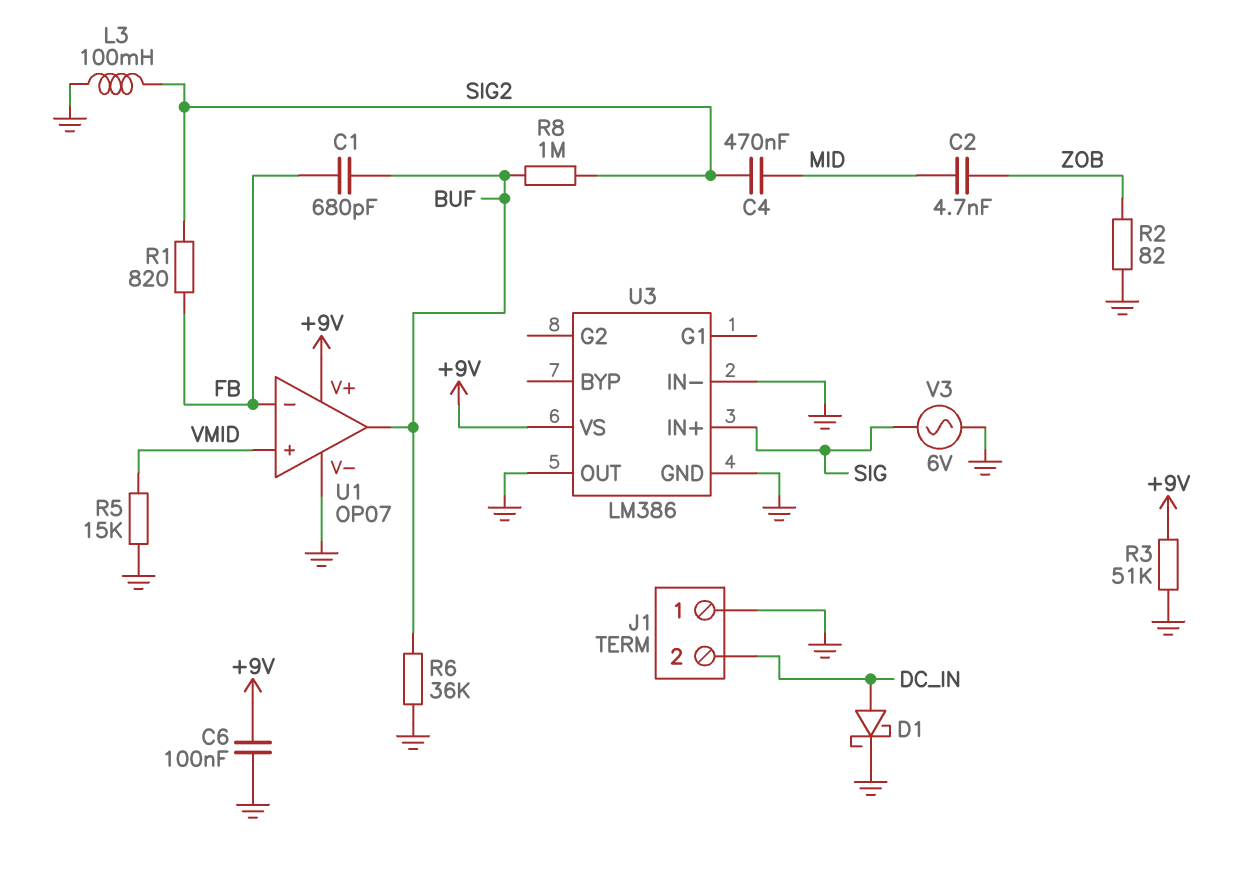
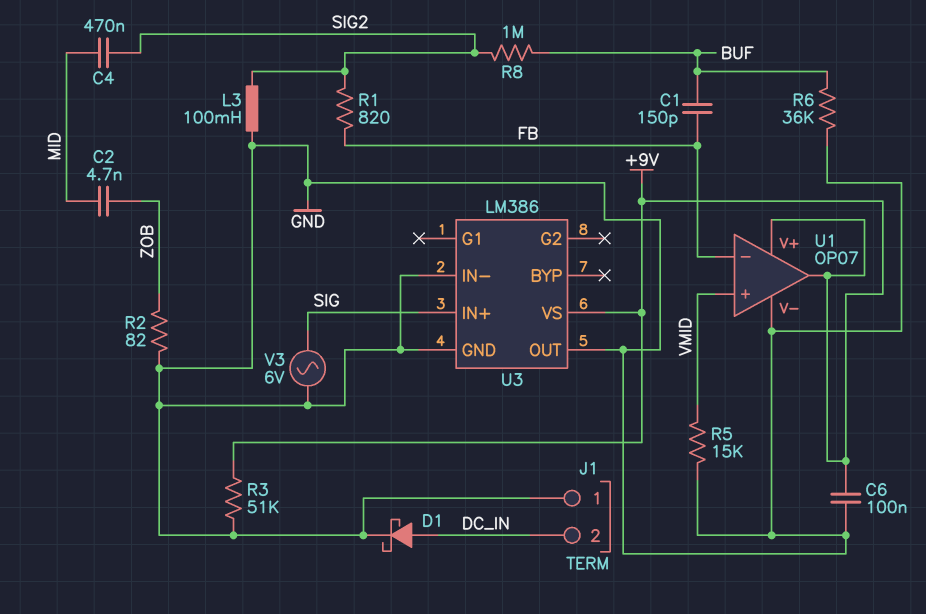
C1: 680pF (BUF, FB) -> 150pF (BUF, FB)
U1 pin out: BUF -> +9V

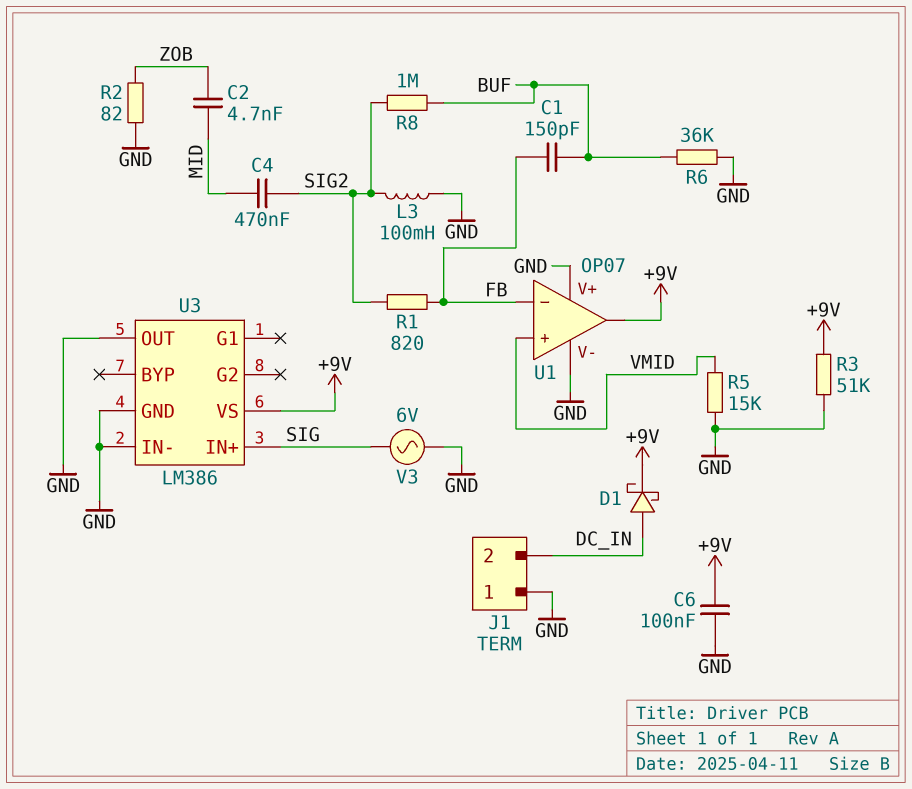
D1: schottky (A DC_IN, K GND) -> schottky (A DC_IN, K +9V)
U1 pin V+: +9V -> GND

